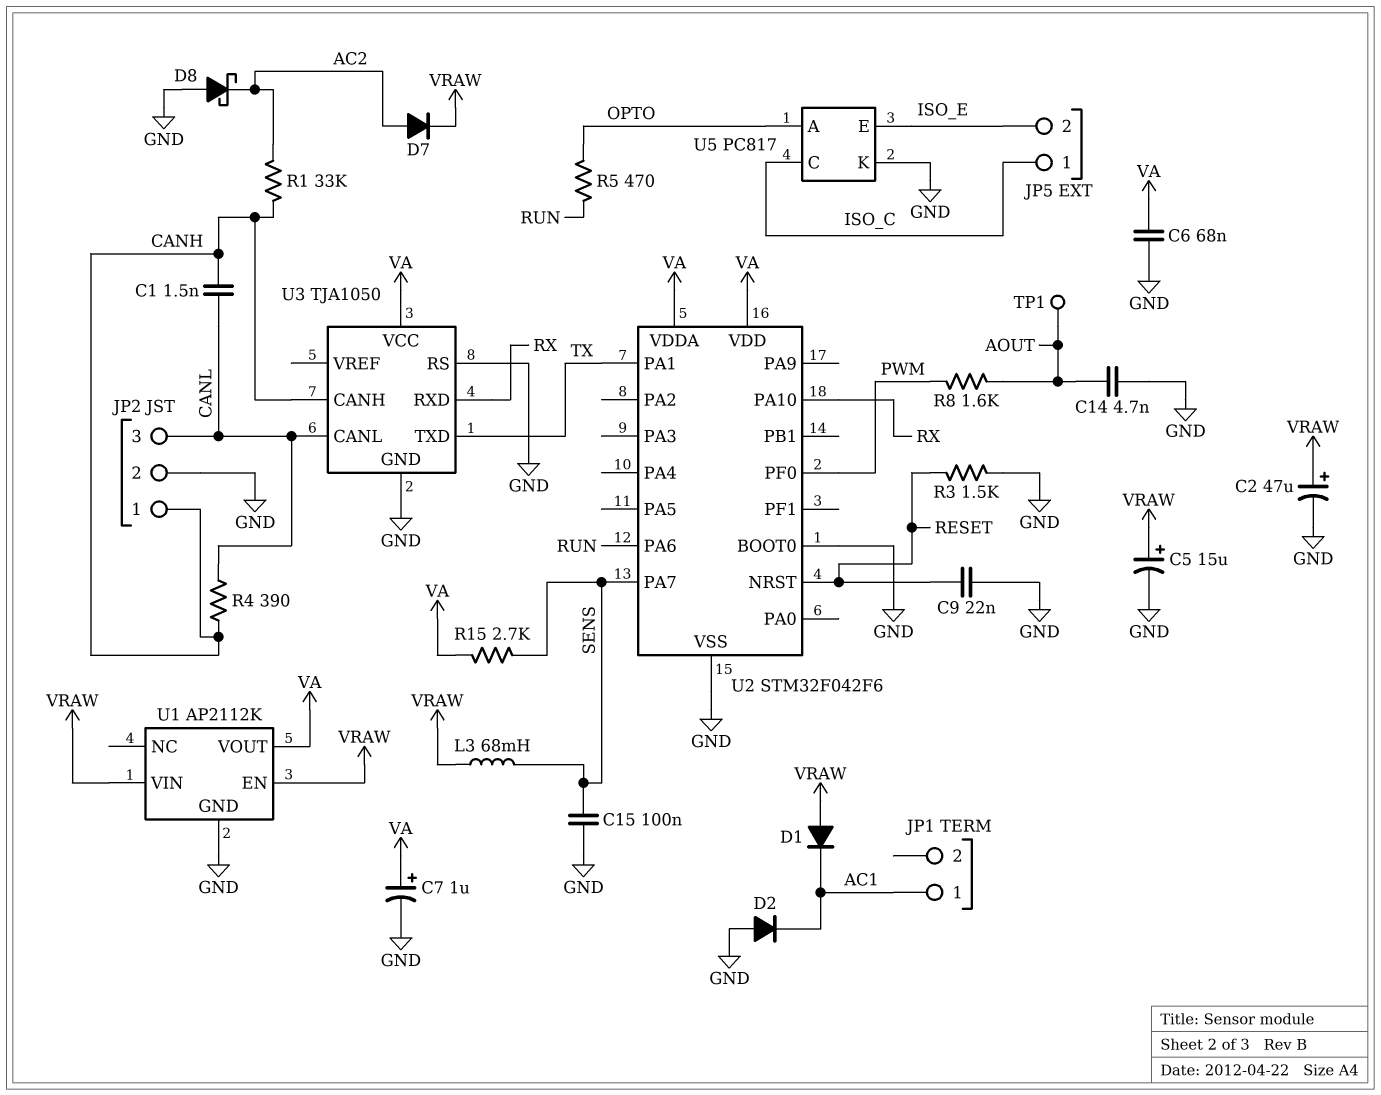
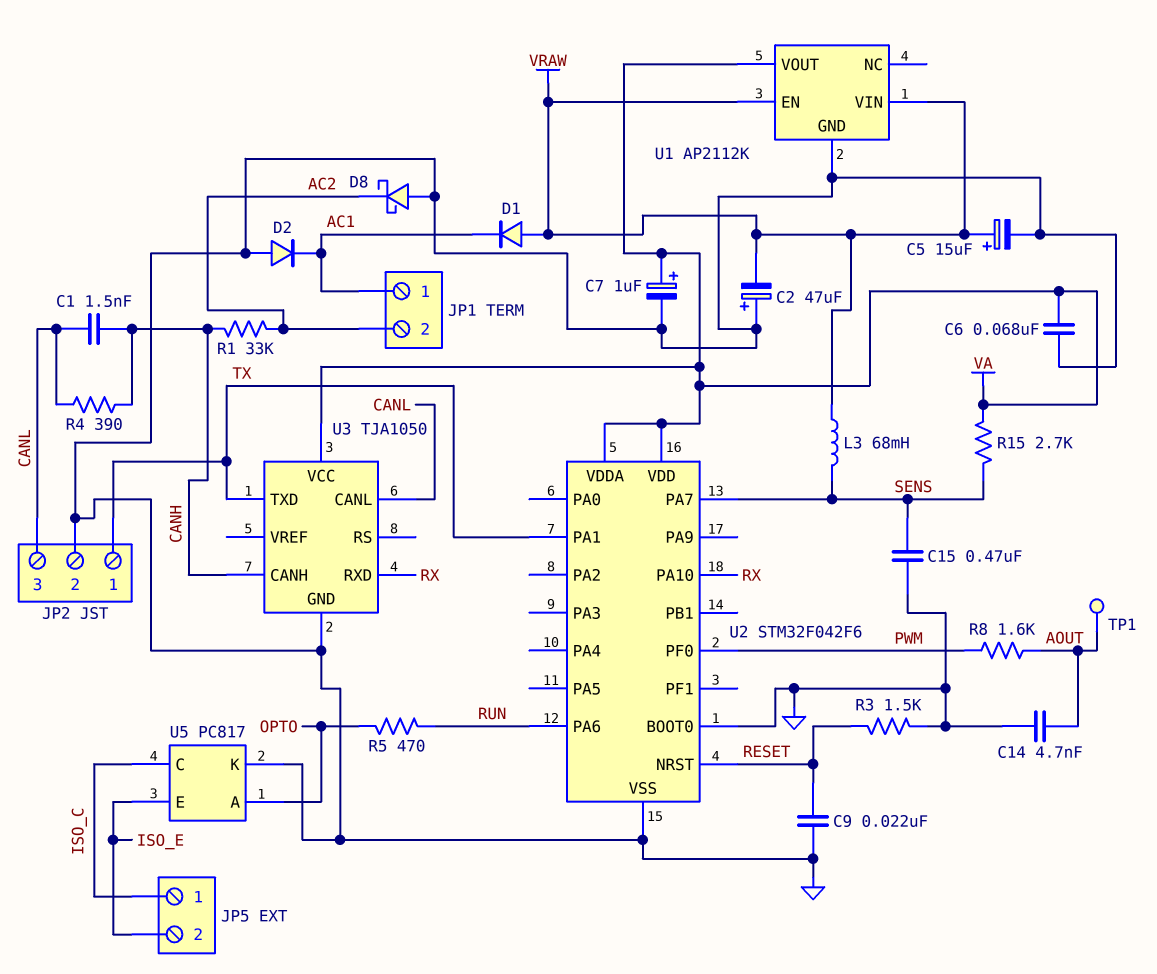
C2: 47uF (plus VRAW, minus GND) -> 47uF (plus GND, minus VRAW)
C15: 100nF (GND, SENS) -> 470nF (GND, SENS)
D7: diode (A AC2, K VRAW) -> none
JP1 pin 2: none -> AC2
JP2 pin 1: CANH -> TX
U3 pin RS: GND -> none

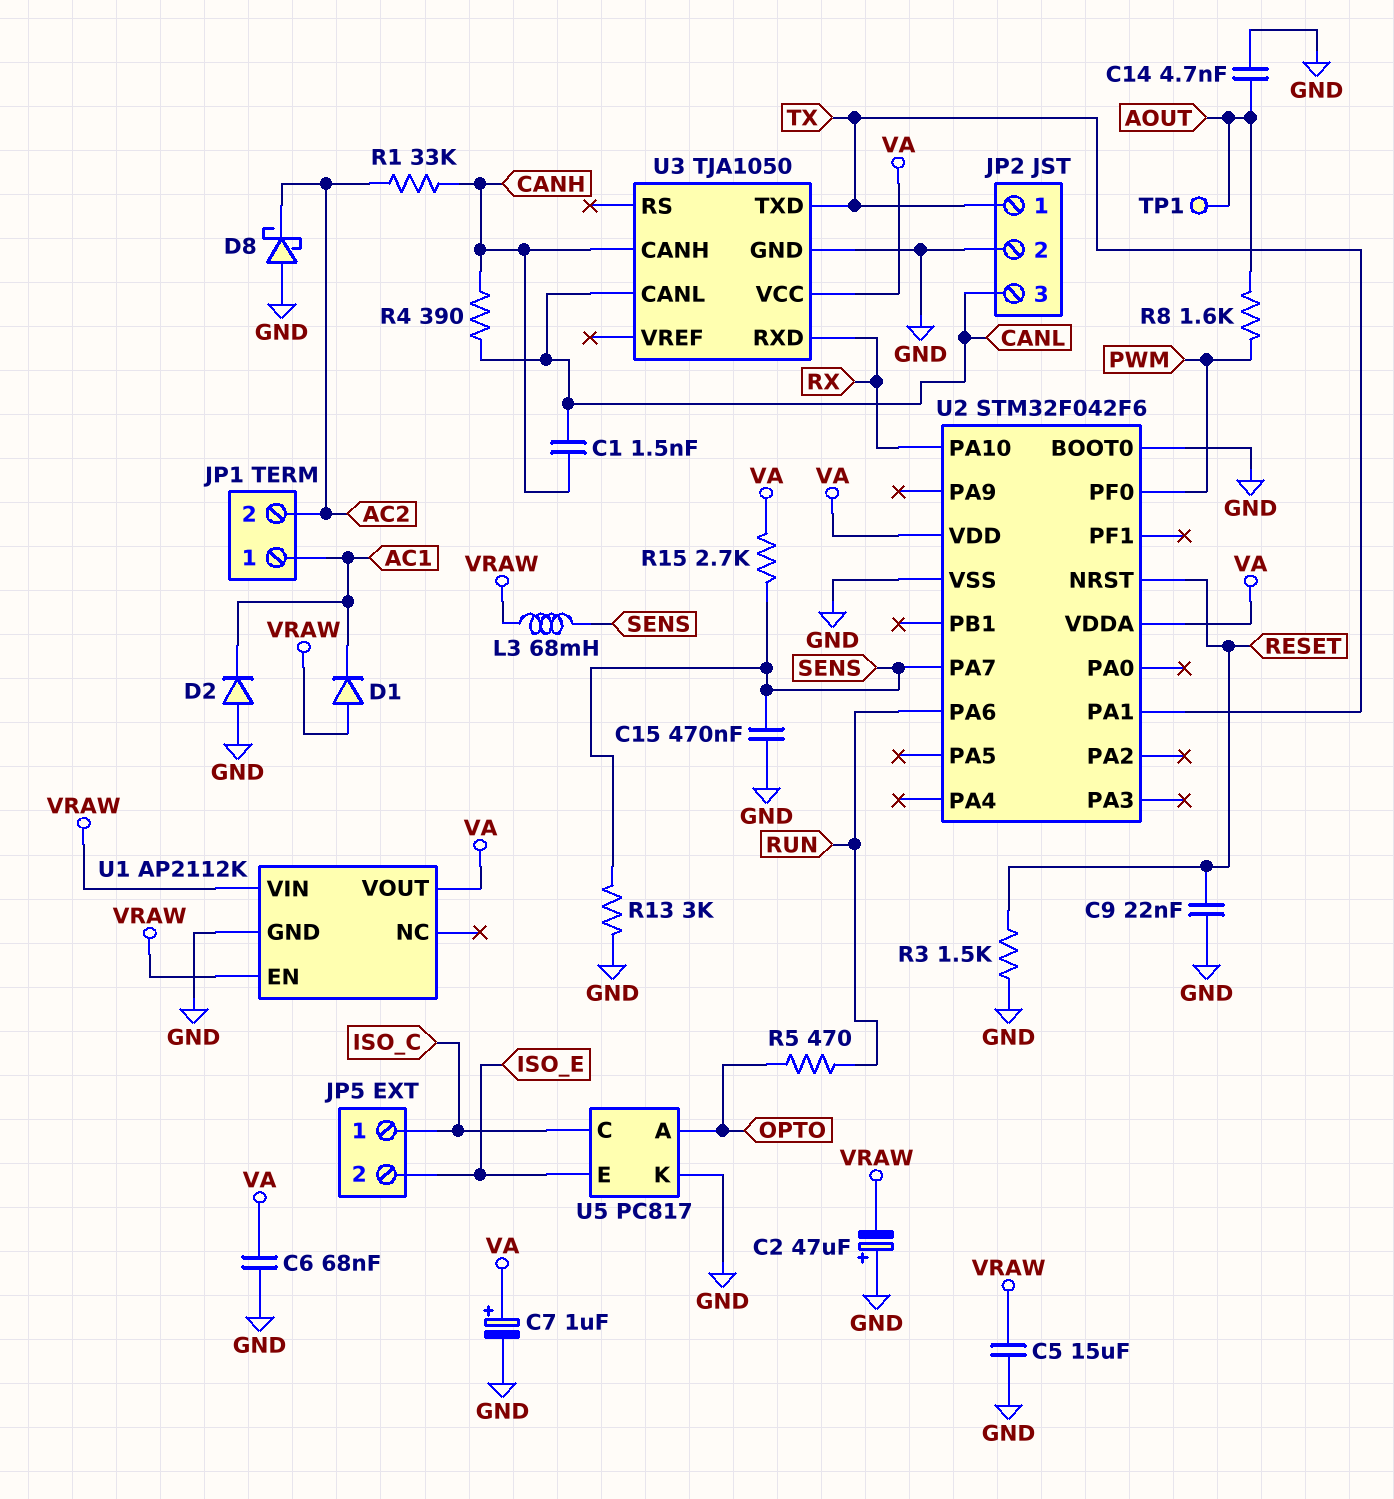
C5: 15uF (plus VRAW, minus GND) -> 15uF (GND, VRAW)
R13: none -> 3k (GND, SENS)

